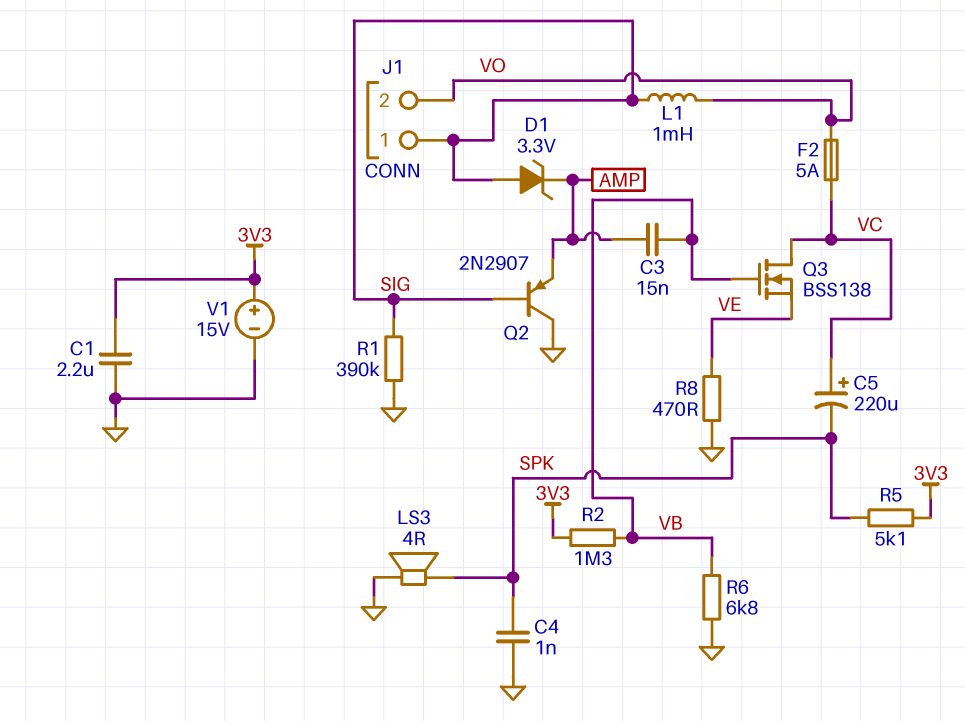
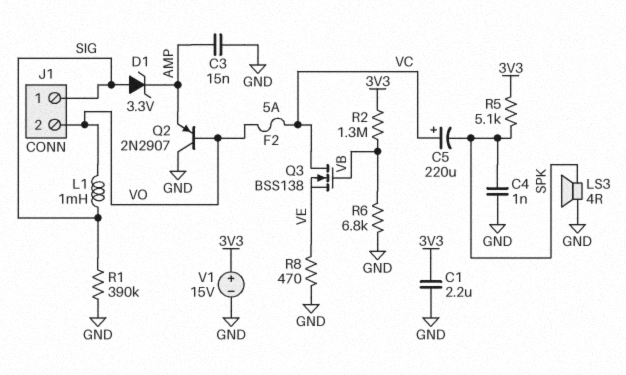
C3: 15nF (AMP, VB) -> 15nF (AMP, GND)
Q2: PNP 2N2907 (B SIG, C GND, E AMP) -> PNP 2N2907 (B VO, C GND, E AMP)

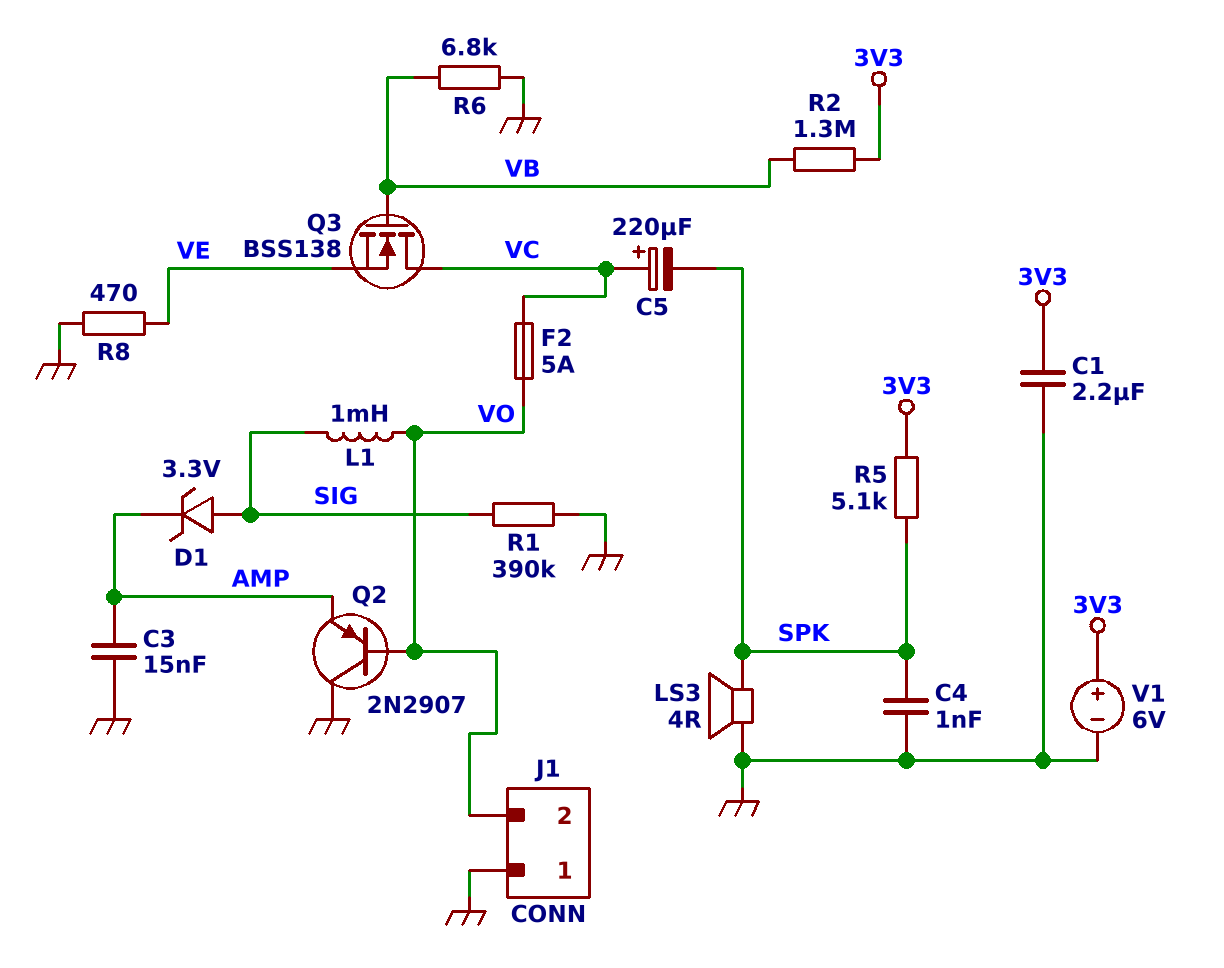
J1 pin 1: SIG -> GND
V1: 15V (plus 3V3, minus GND) -> 6V (plus 3V3, minus GND)

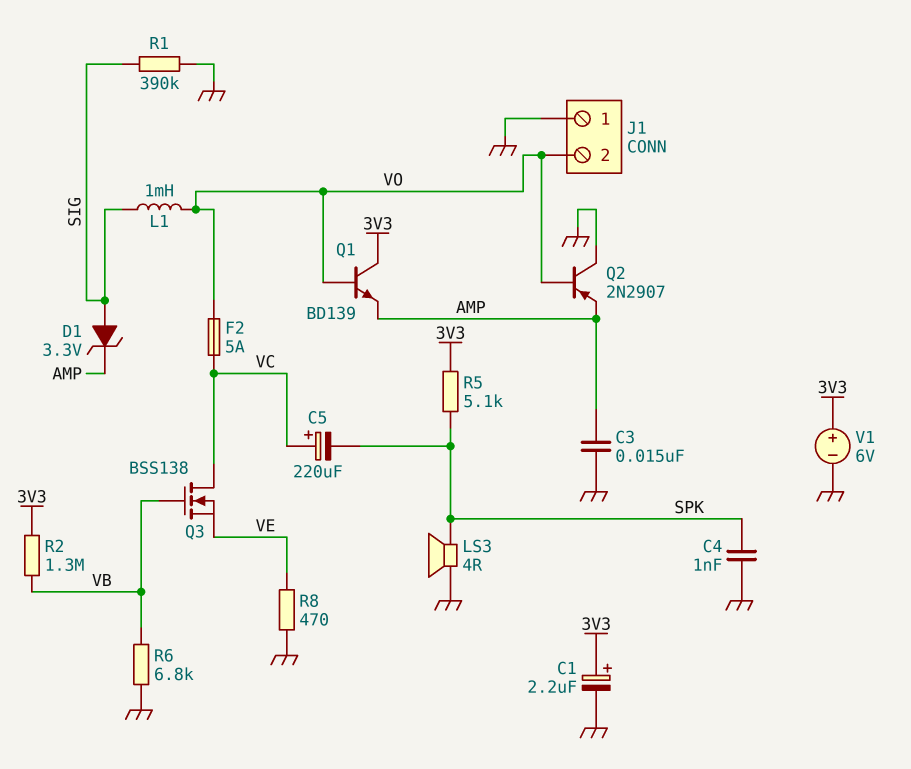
C1: 2.2uF (3V3, GND) -> 2.2uF (plus 3V3, minus GND)
Q1: none -> NPN BD139 (B VO, C 3V3, E AMP)

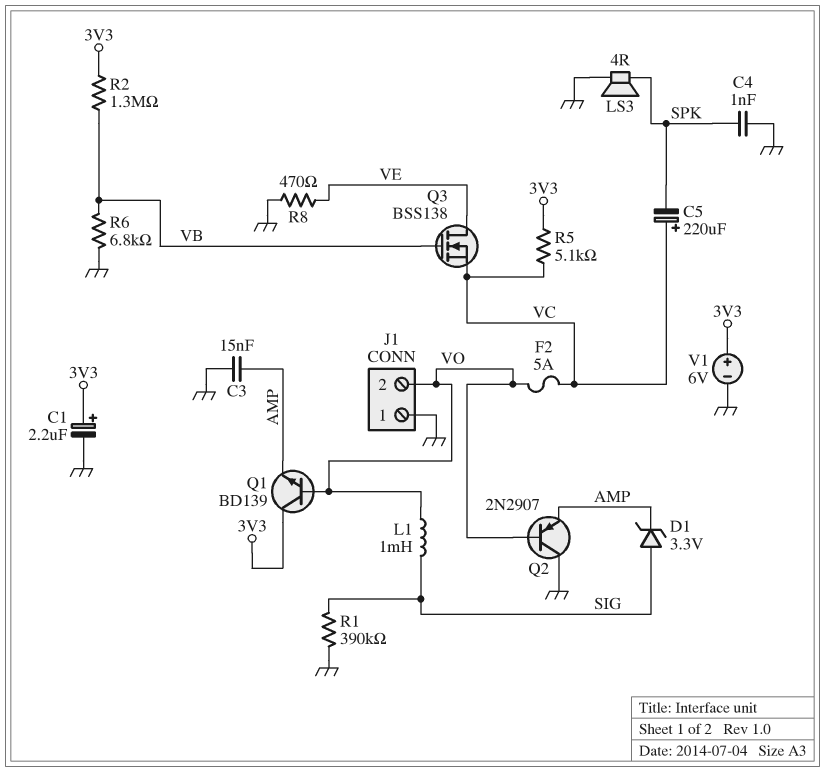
Q3: NMOS BSS138 (G VB, D VC, S VE) -> NMOS BSS138 (G VB, D VE, S VC)
R5: 5.1k (3V3, SPK) -> 5.1k (3V3, VC)

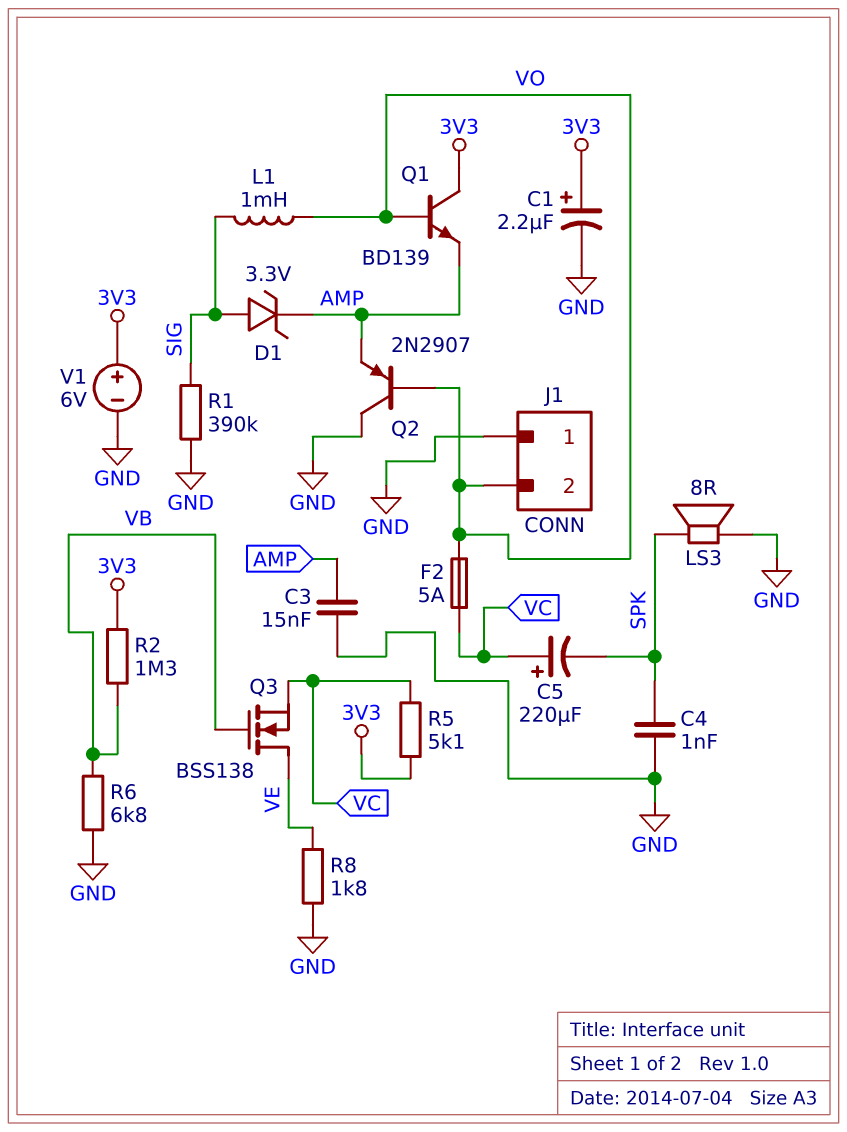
LS3: speaker 4R (GND, SPK) -> speaker 8R (GND, SPK)
R8: 470 (GND, VE) -> 1.8k (GND, VE)

